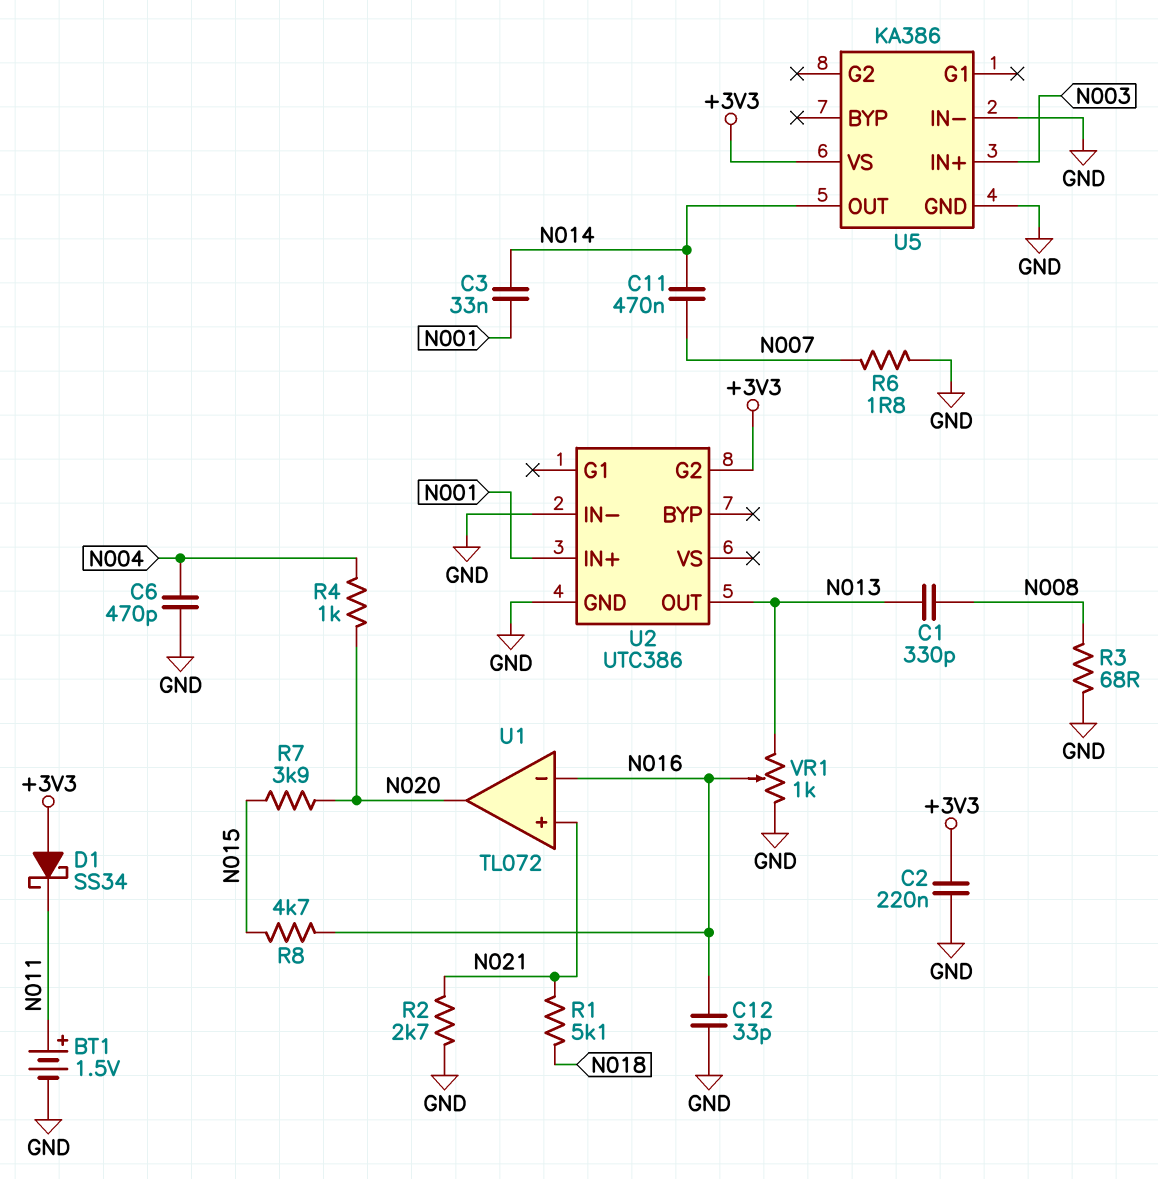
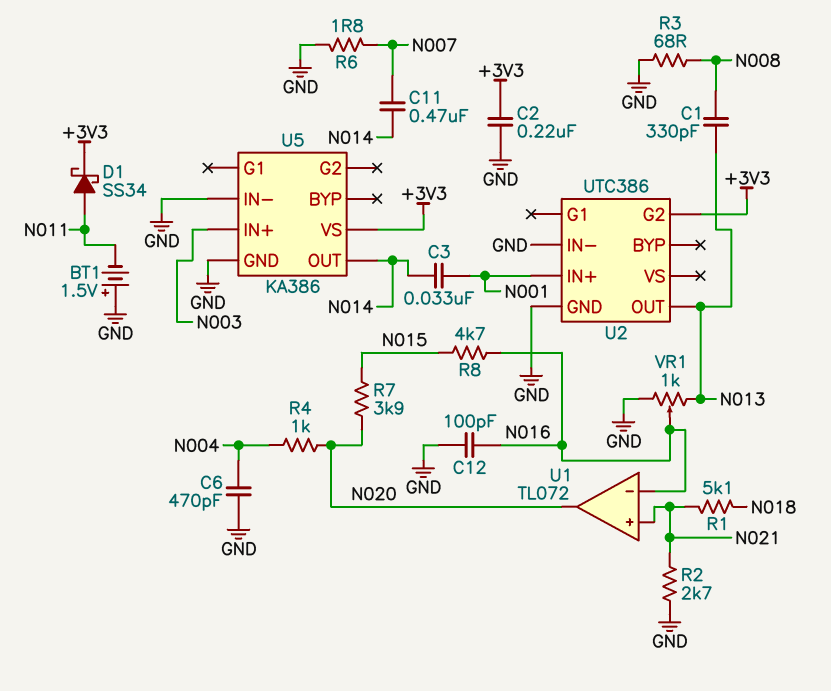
BT1: 1.5V (plus N011, minus GND) -> 1.5V (plus GND, minus N011)
C12: 33pF (GND, N016) -> 100pF (GND, N016)
D1: schottky SS34 (A +3V3, K N011) -> schottky SS34 (A N011, K +3V3)

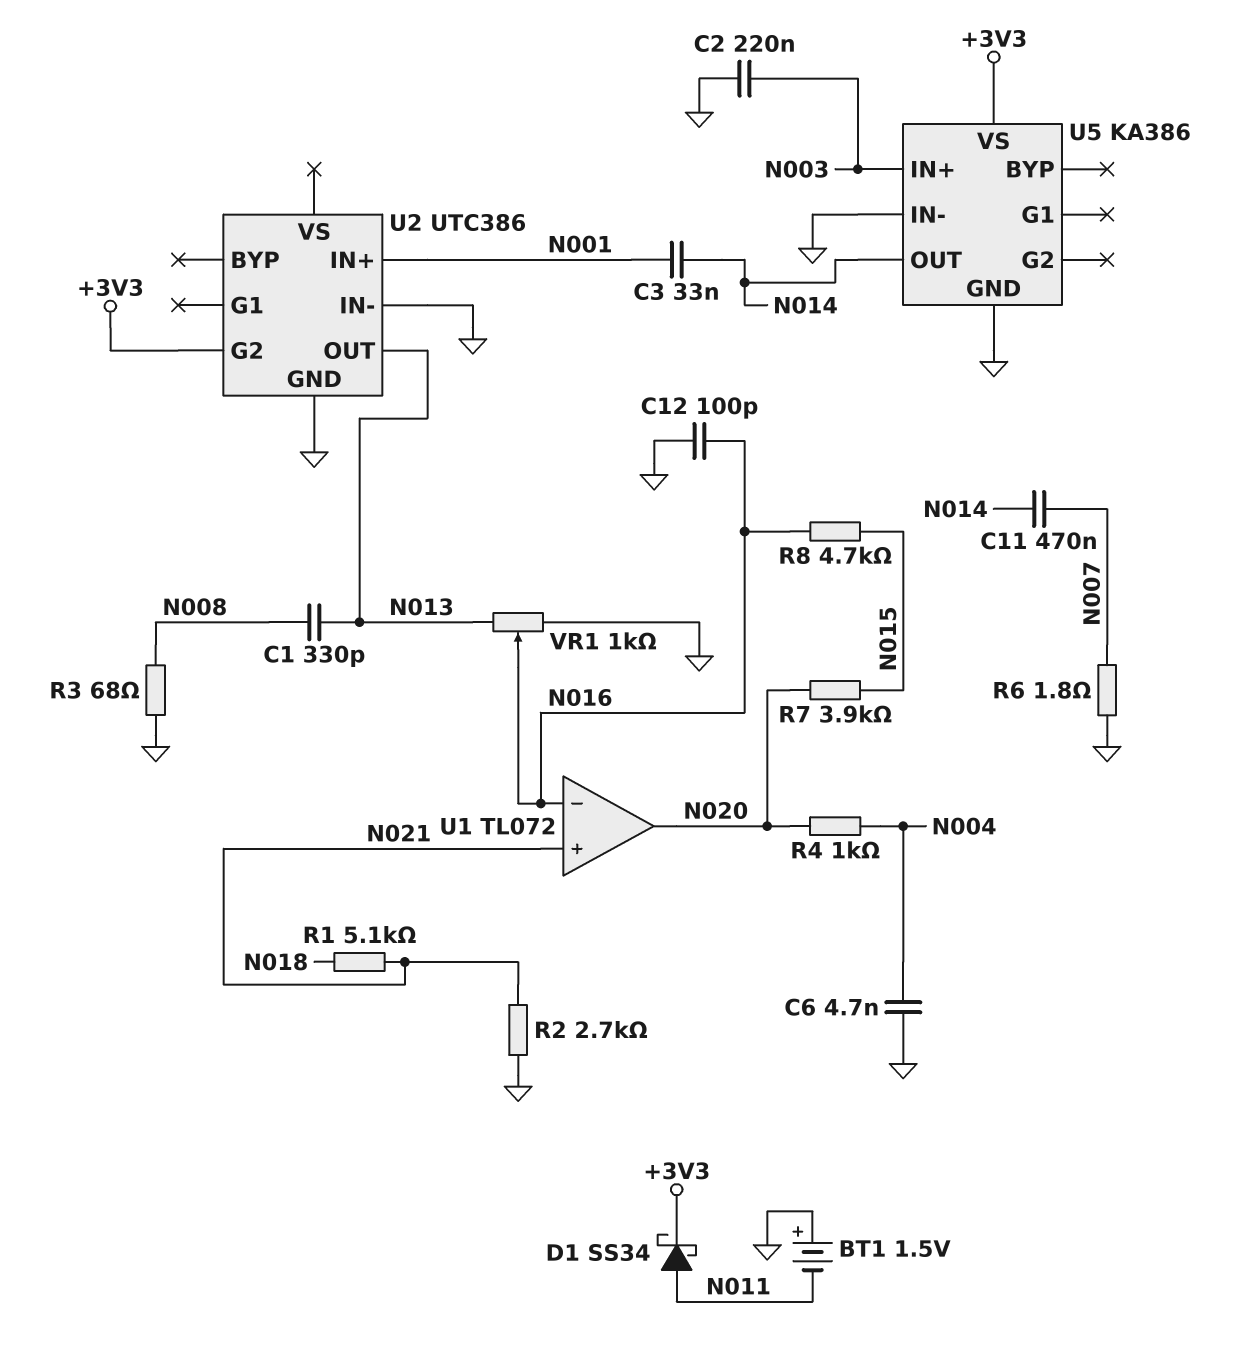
C2: 220nF (+3V3, GND) -> 220nF (GND, N003)
C6: 470pF (GND, N004) -> 4.7nF (GND, N004)

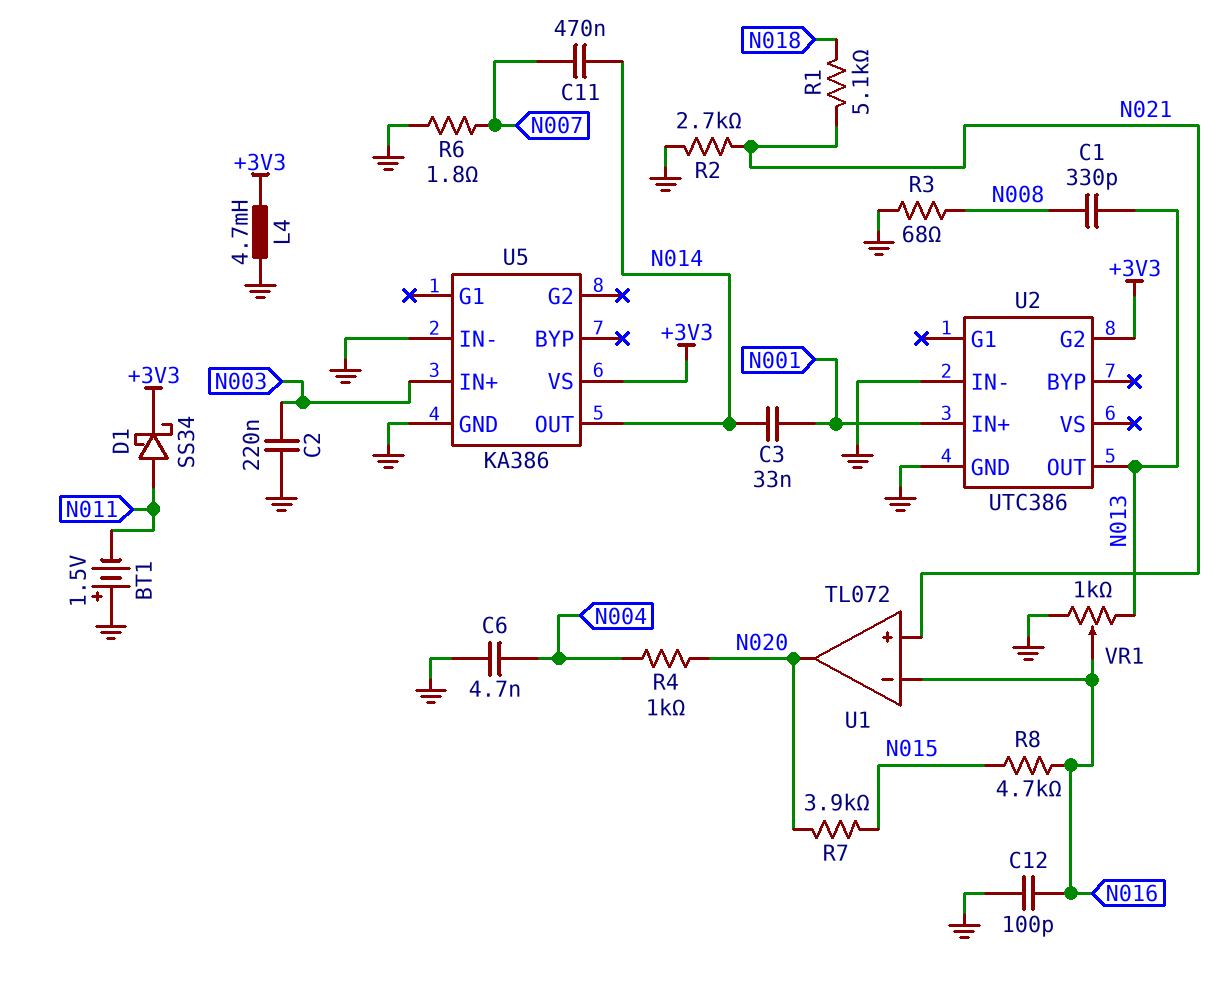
L4: none -> 4.7mH (+3V3, GND)

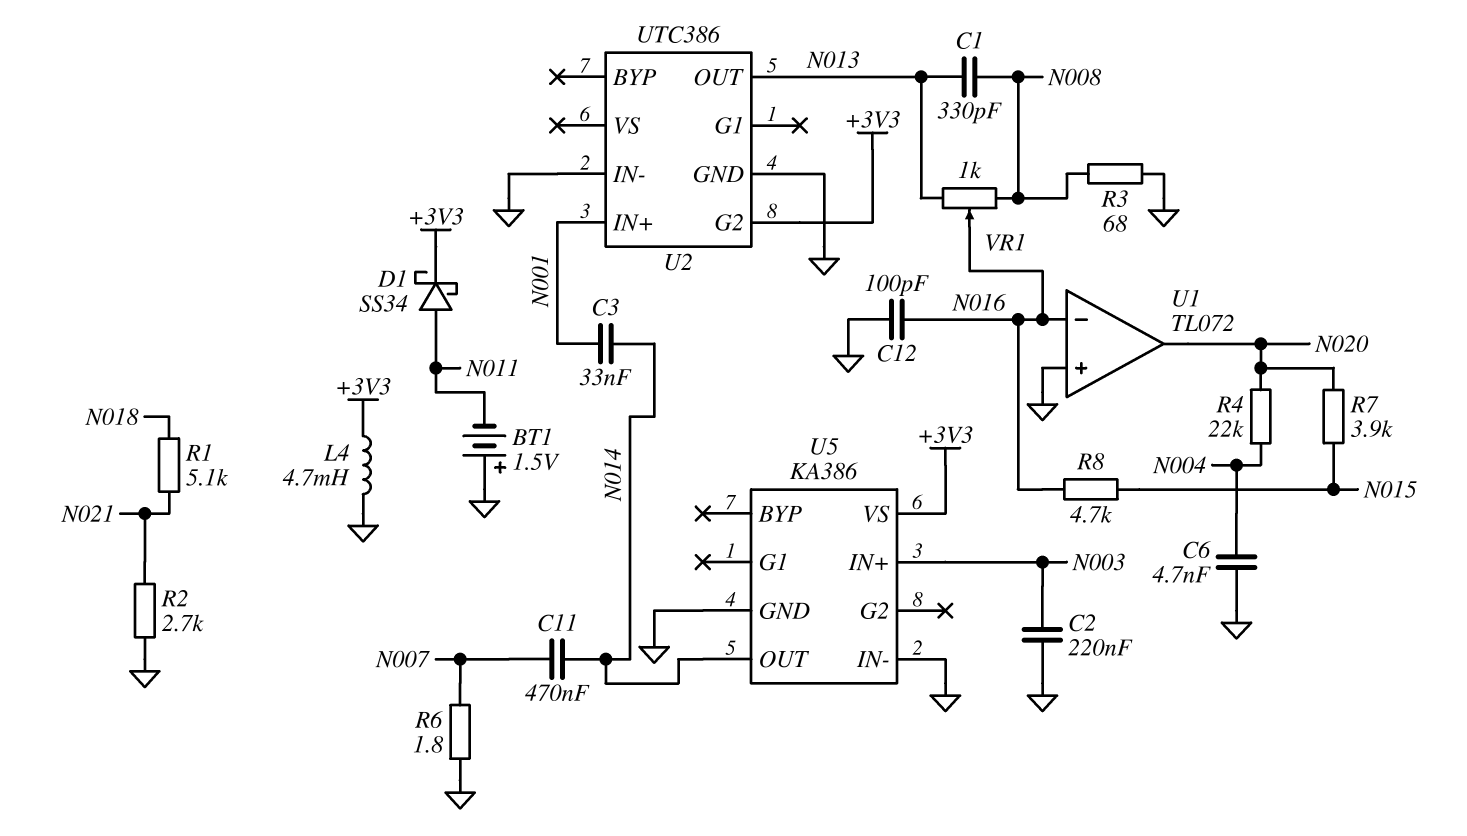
R4: 1k (N004, N020) -> 22k (N004, N020)
U1 pin in+: N021 -> GND
VR1: 1k (GND, N013, wiper N016) -> 1k (N008, N013, wiper N016)

